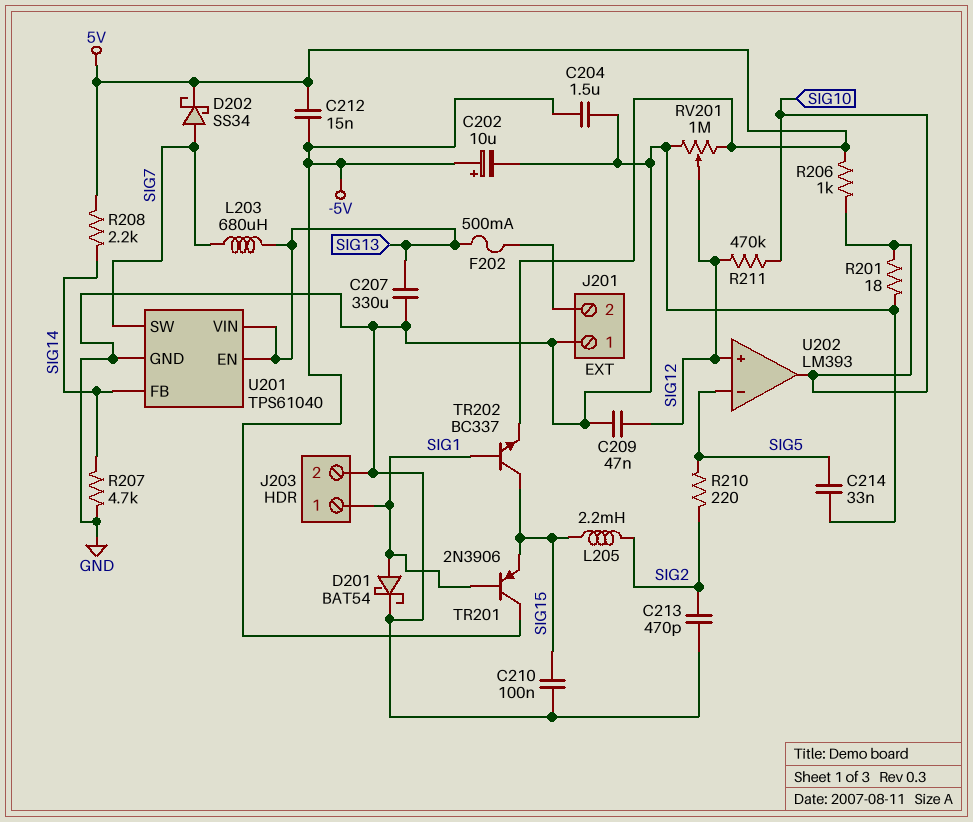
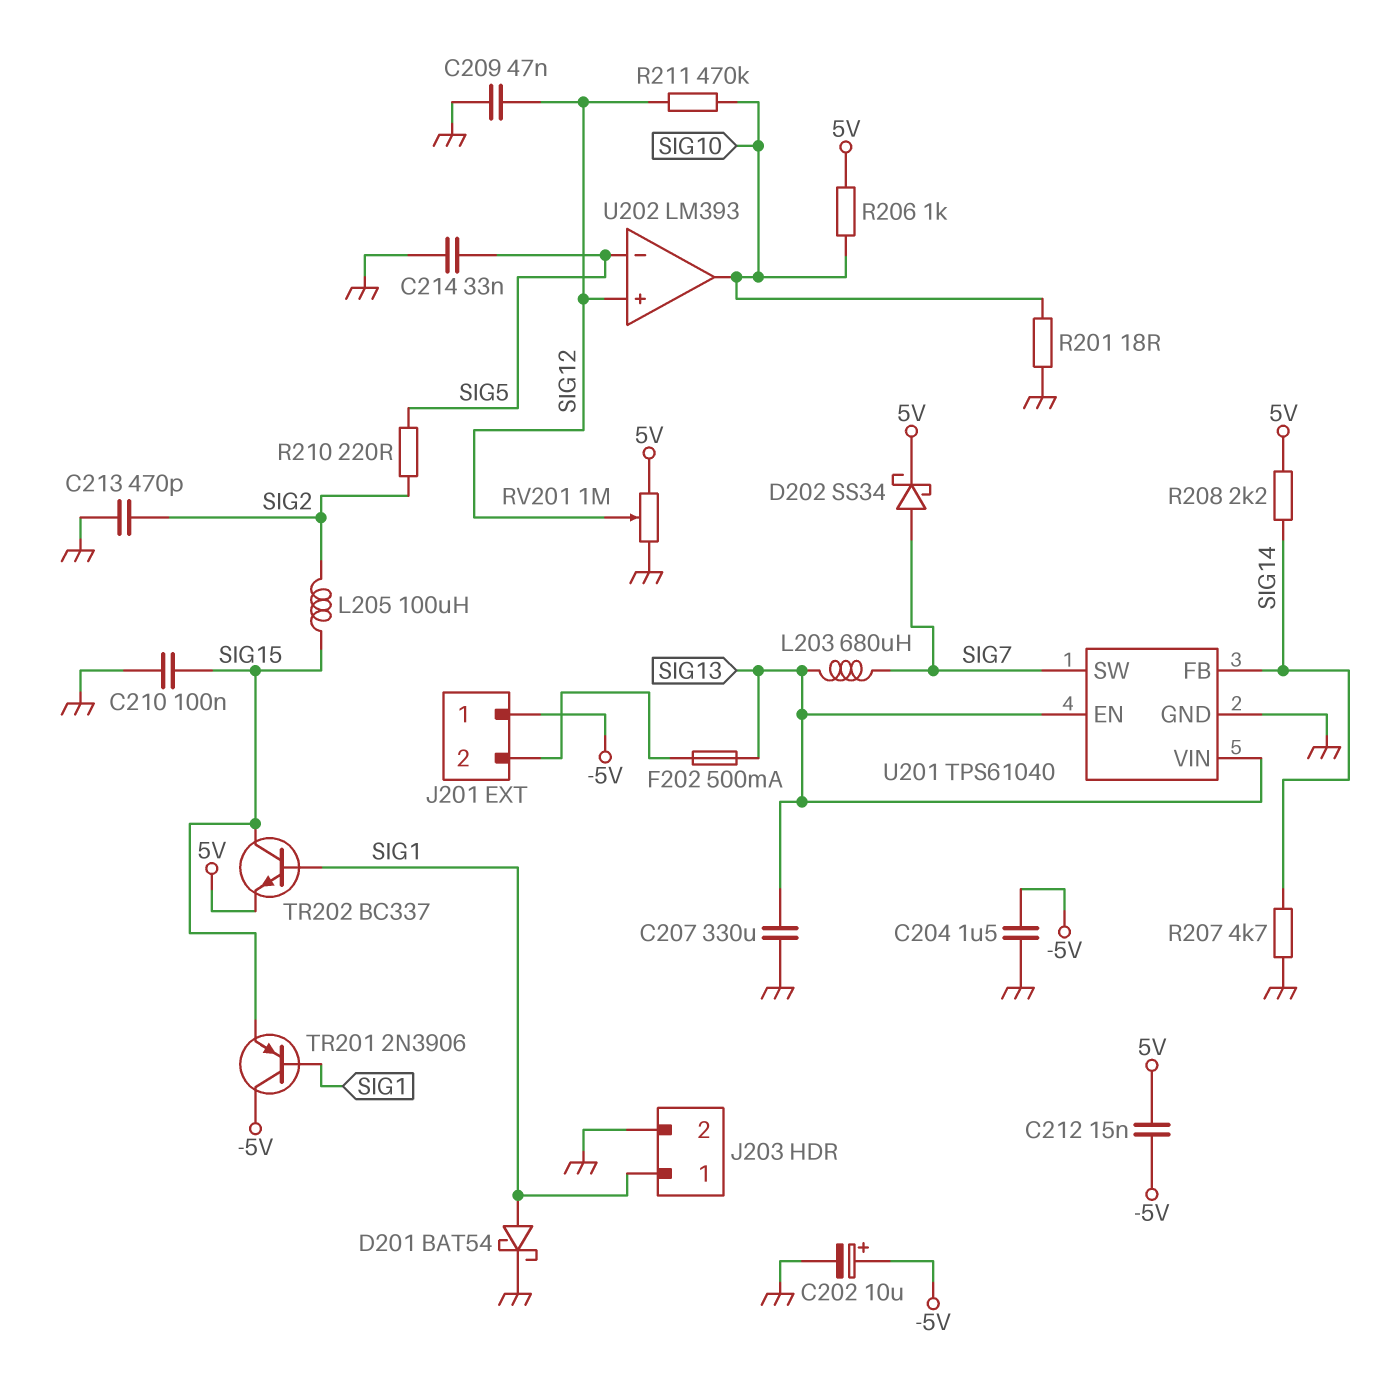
J201 pin 1: GND -> -5V
L205: 2.2mH (SIG2, SIG15) -> 100uH (SIG2, SIG15)

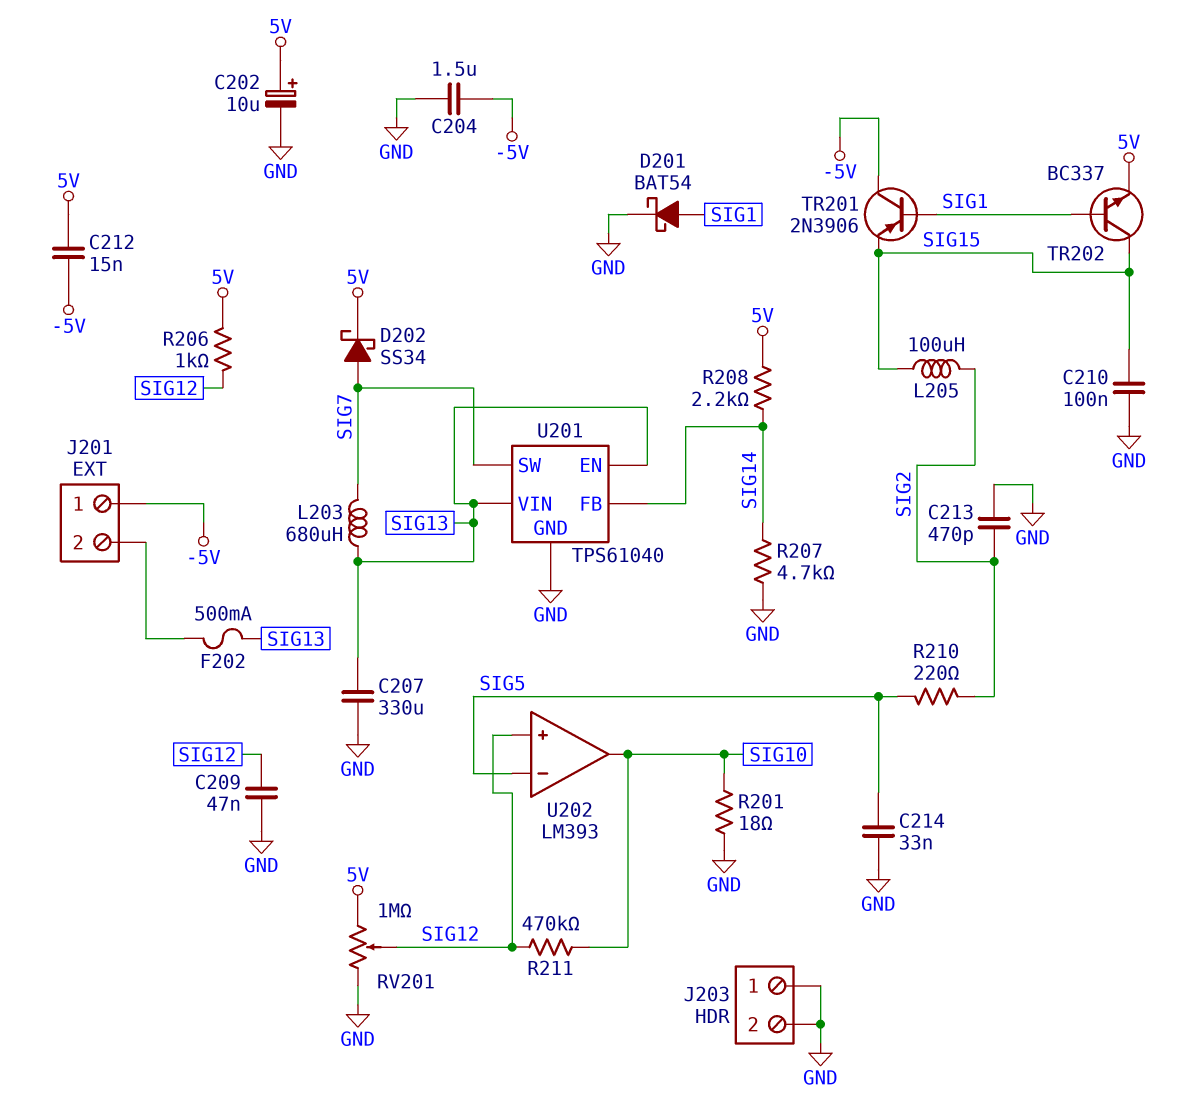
C202: 10uF (plus -5V, minus GND) -> 10uF (plus 5V, minus GND)
J203 pin 1: SIG1 -> GND
R206: 1k (5V, SIG10) -> 1k (5V, SIG12)

